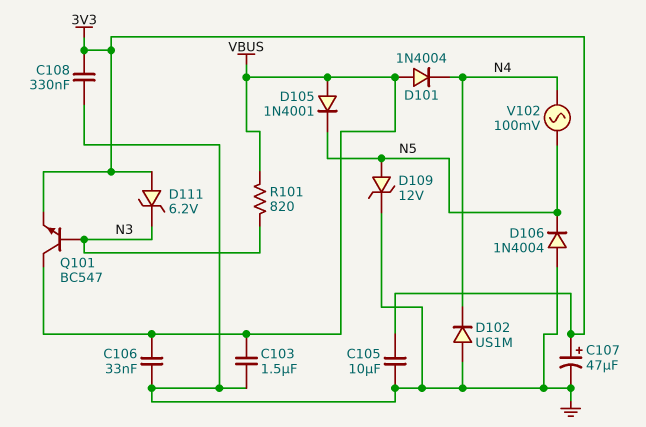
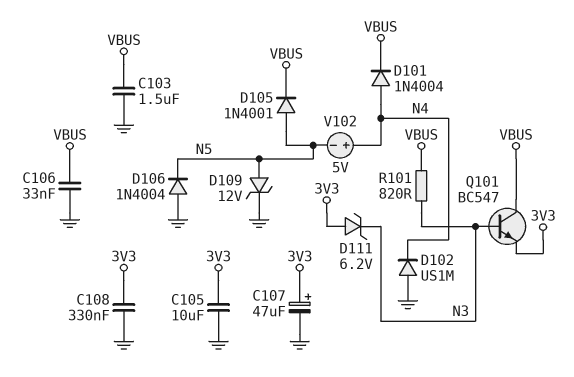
D101: diode 1N4004 (A VBUS, K N4) -> diode 1N4004 (A N4, K VBUS)
D105: diode 1N4001 (A VBUS, K N5) -> diode 1N4001 (A N5, K VBUS)
V102: AC 100mV (N4, N5) -> 5V (plus N4, minus N5)

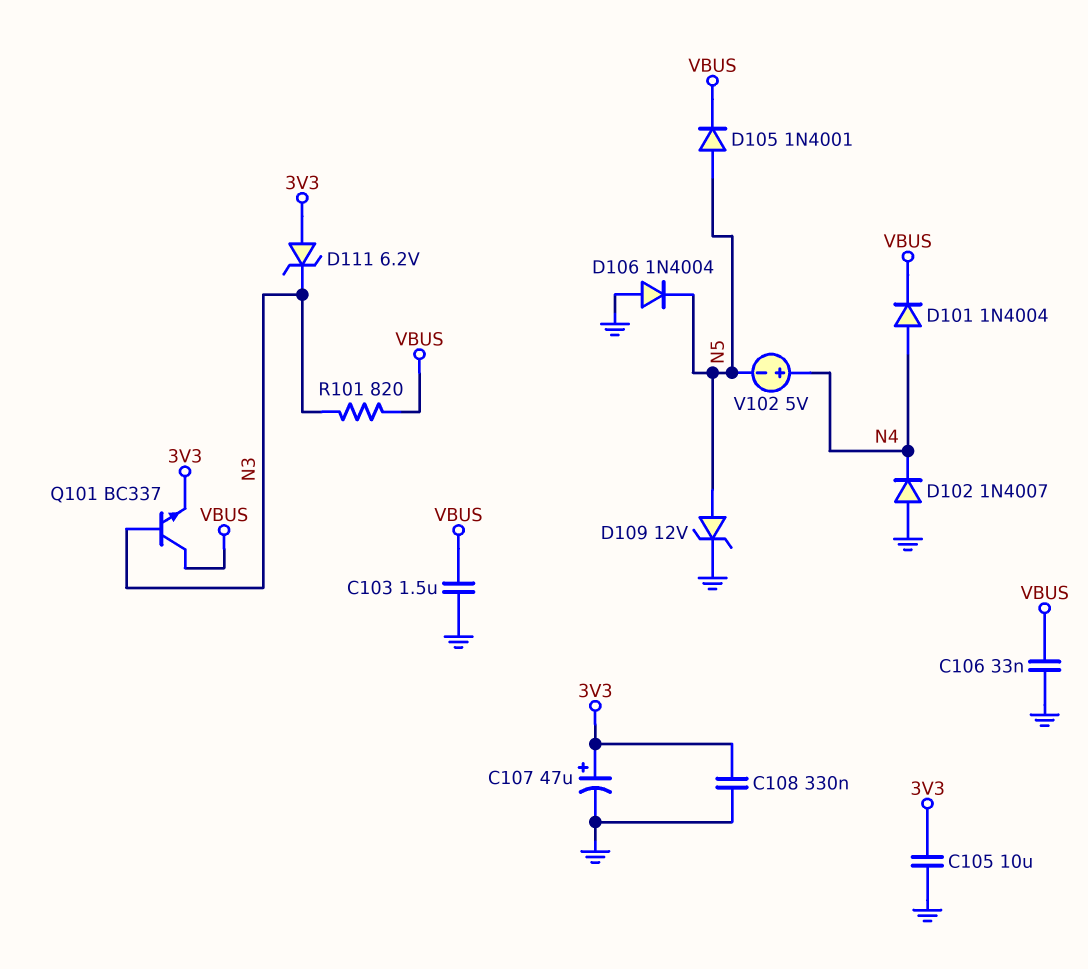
D102: diode US1M (A GND, K N4) -> diode 1N4007 (A GND, K N4)
Q101: NPN BC547 (B N3, C VBUS, E 3V3) -> NPN BC337 (B N3, C VBUS, E 3V3)

